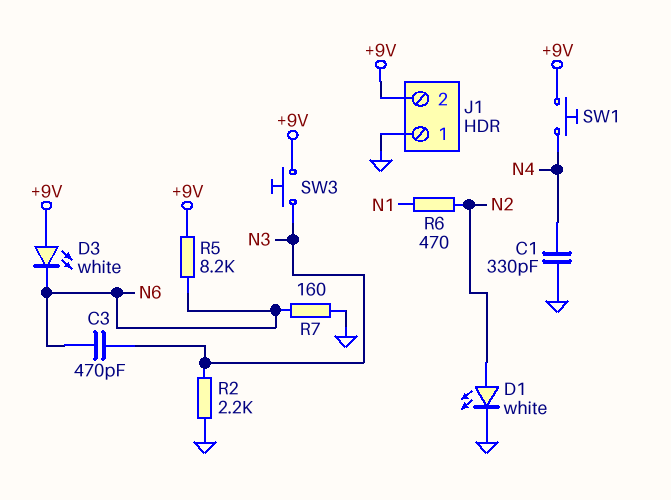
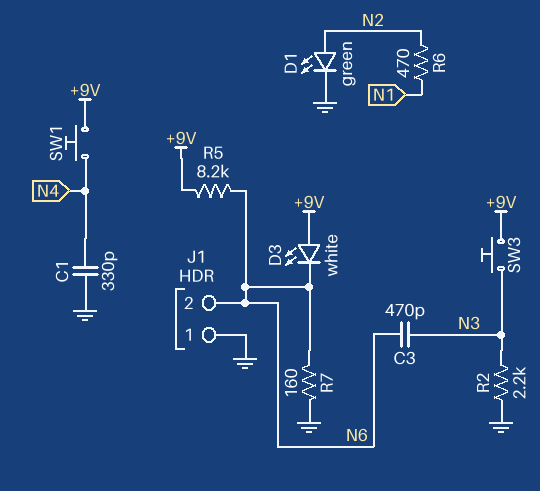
D1: LED white (A N2, K GND) -> LED green (A N2, K GND)
J1 pin 2: +9V -> N6

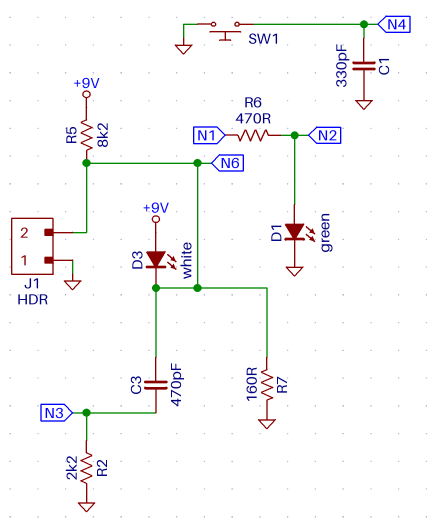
SW1: button (+9V, N4) -> button (GND, N4)
SW3: button (+9V, N3) -> none

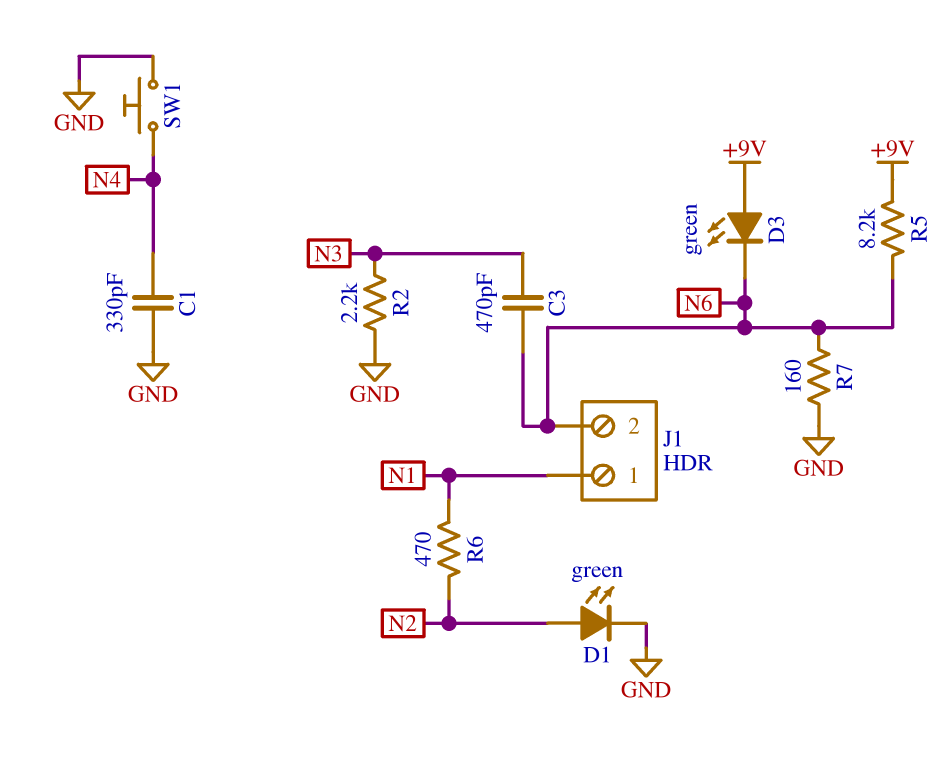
D3: LED white (A +9V, K N6) -> LED green (A +9V, K N6)
J1 pin 1: GND -> N1

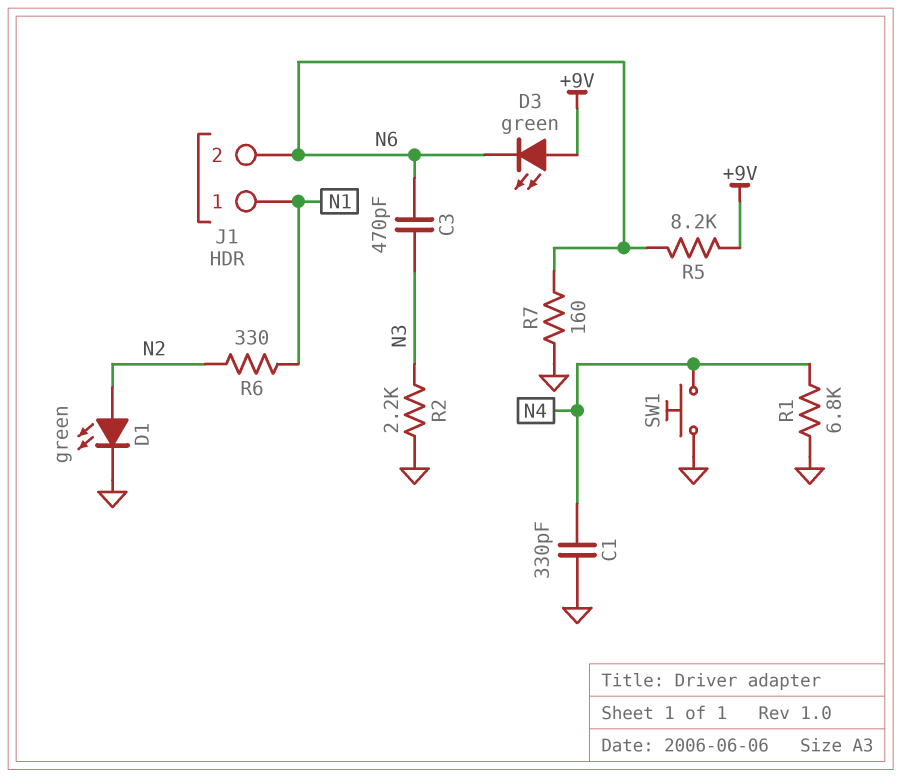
R1: none -> 6.8k (GND, N4)
R6: 470 (N1, N2) -> 330 (N1, N2)

